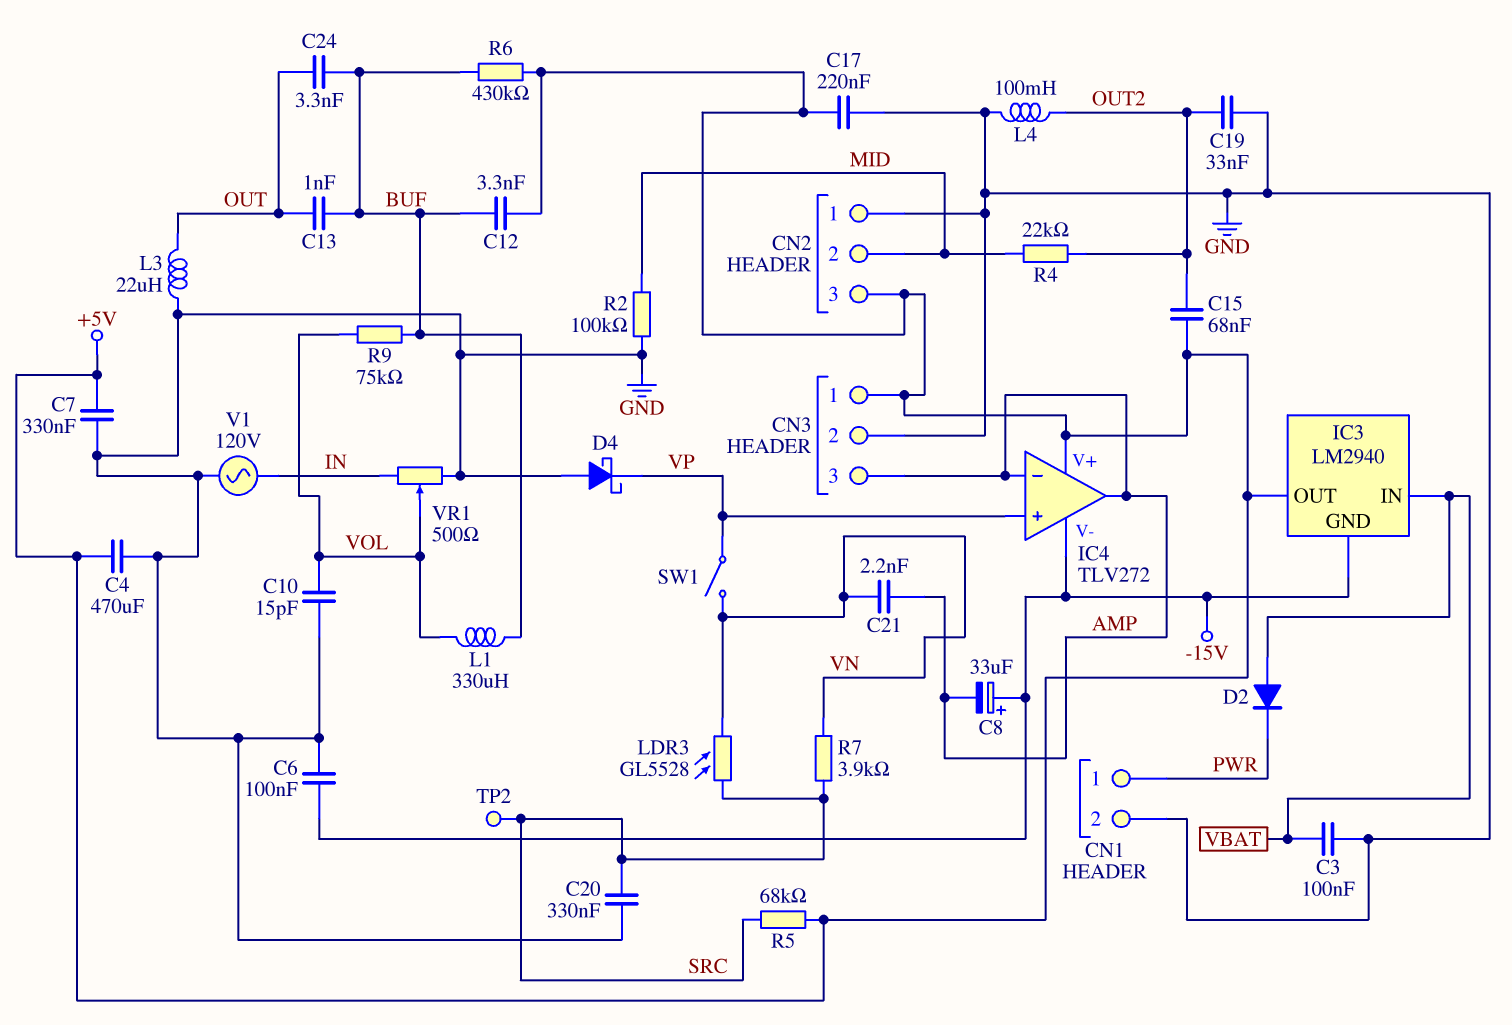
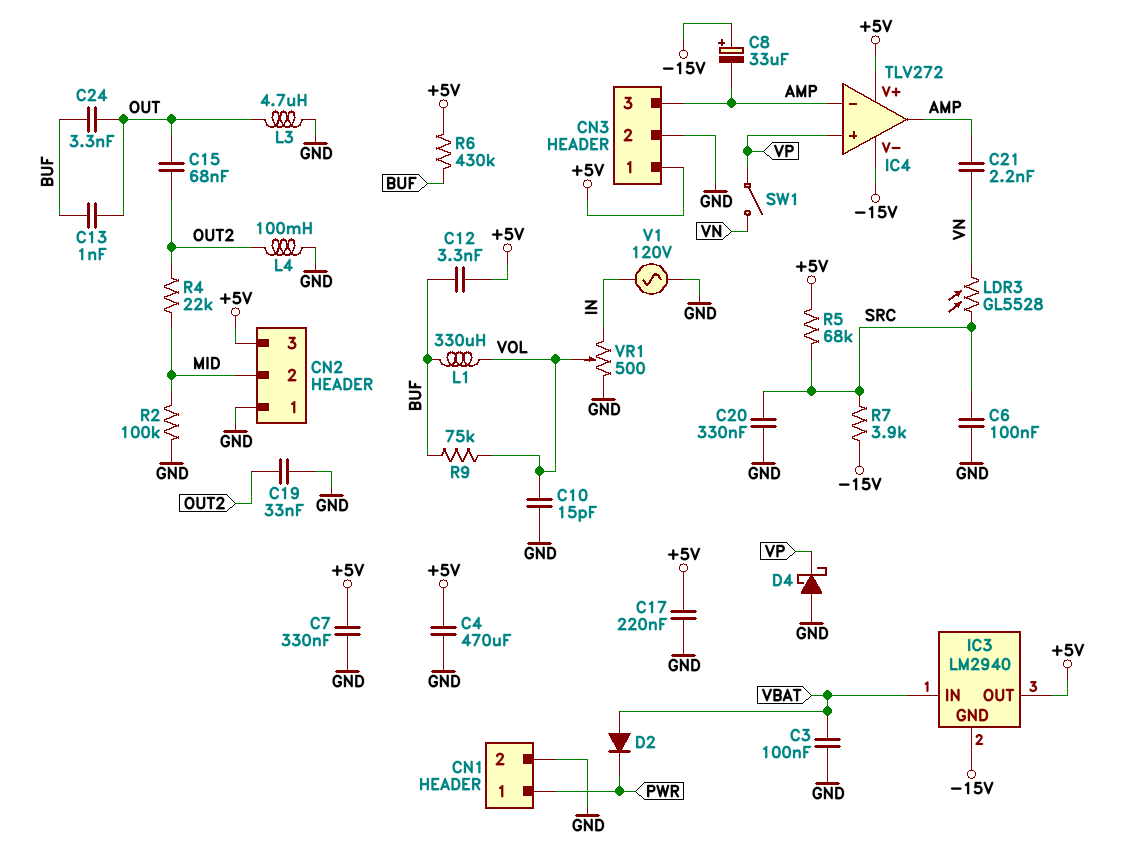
C6: 100nF (-15V, GND) -> 100nF (GND, SRC)
C15: 68nF (+5V, OUT2) -> 68nF (OUT, OUT2)
L3: 22uH (GND, OUT) -> 4.7uH (GND, OUT)
R7: 3.9k (SRC, VN) -> 3.9k (-15V, SRC)
TP2: test point (SRC) -> none

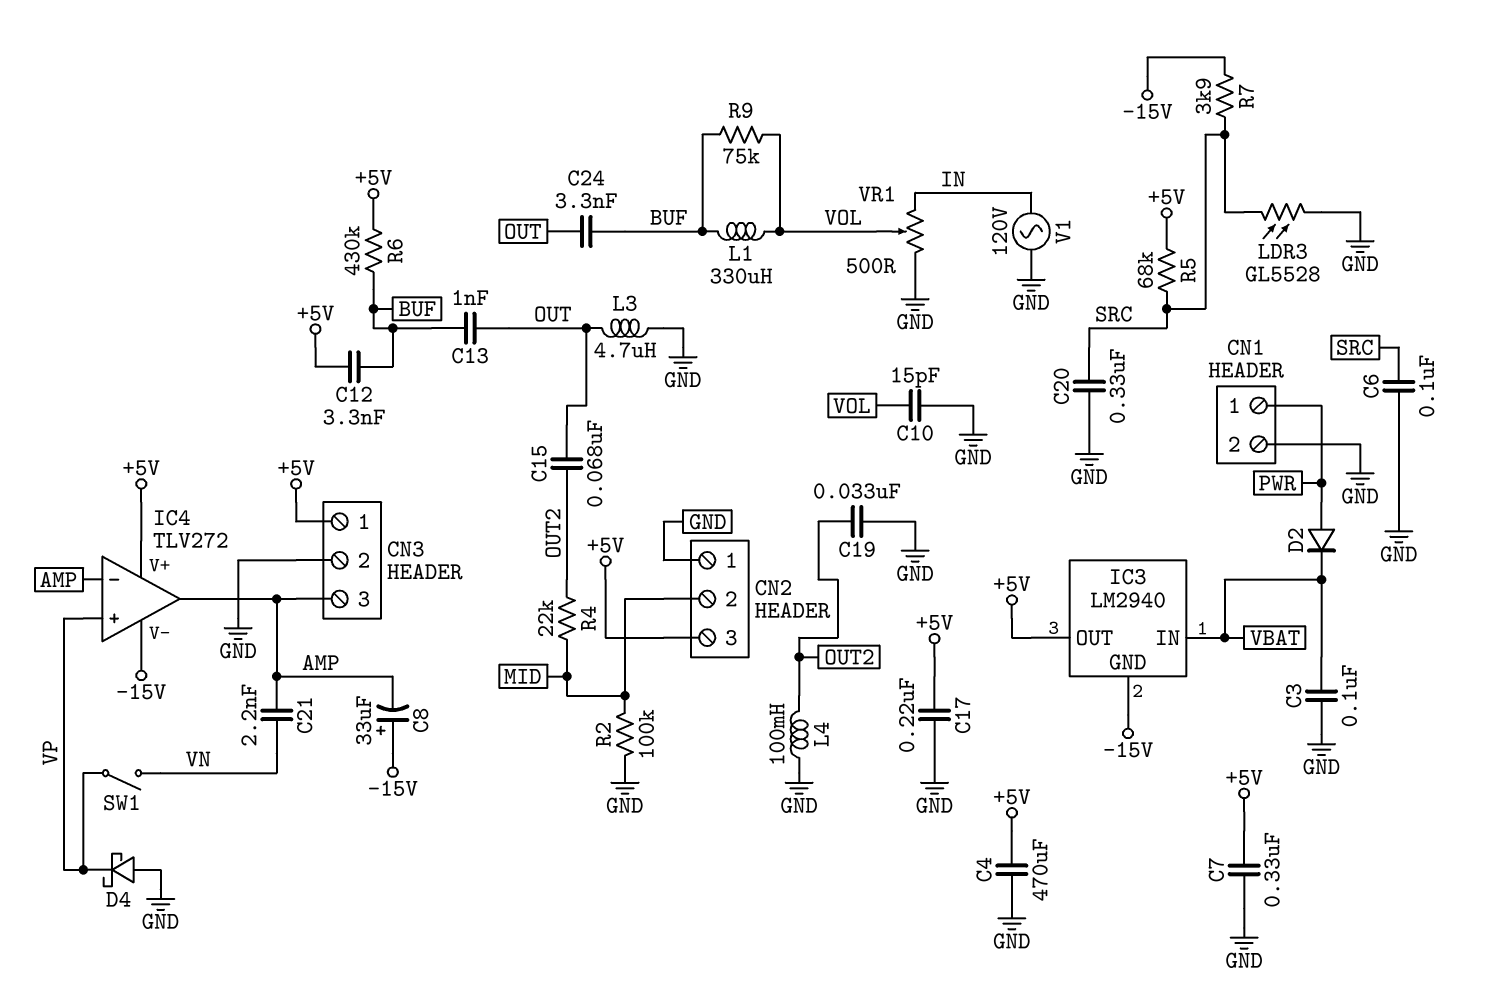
D2: diode (A VBAT, K PWR) -> diode (A PWR, K VBAT)
LDR3: GL5528 (SRC, VN) -> GL5528 (GND, SRC)

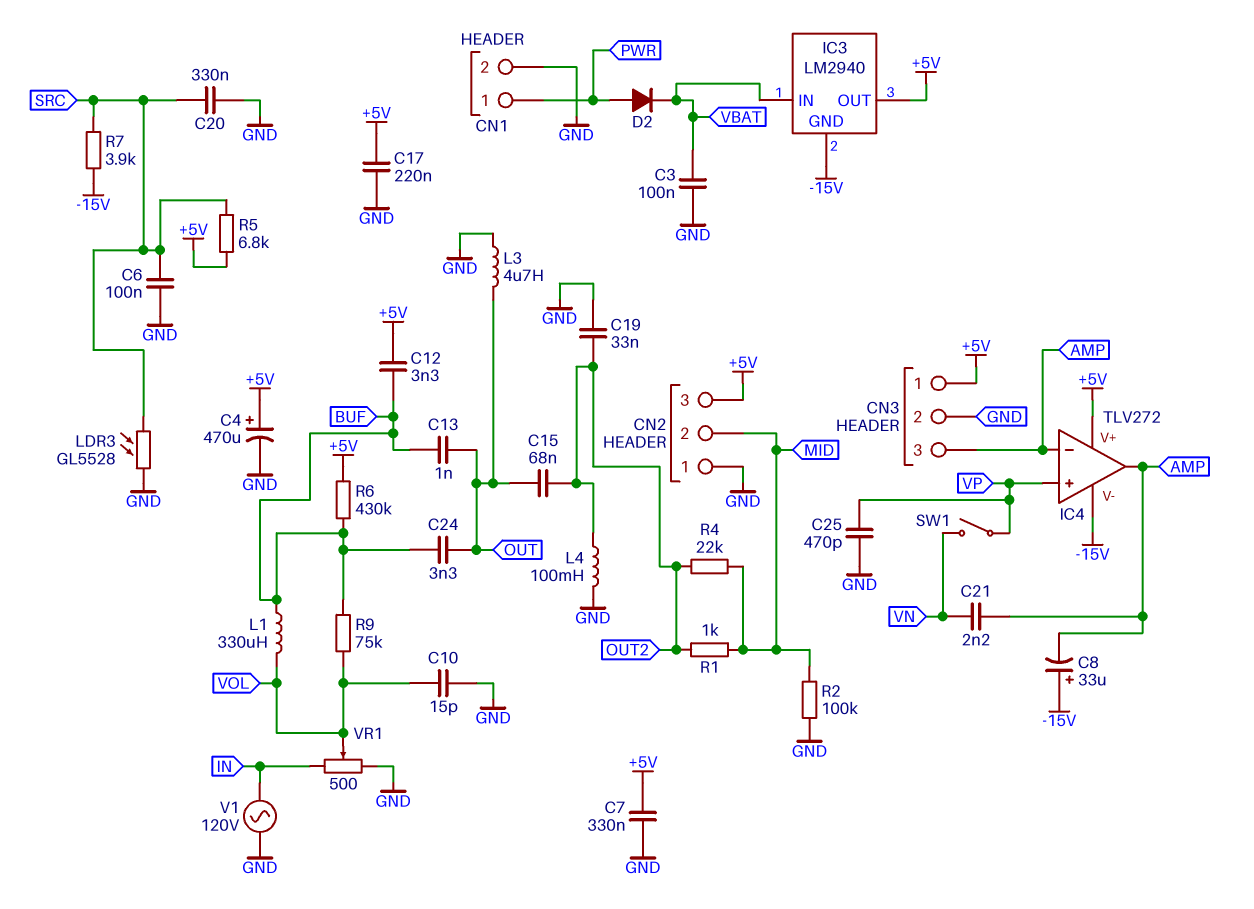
C4: 470uF (+5V, GND) -> 470uF (plus +5V, minus GND)
C25: none -> 470pF (GND, VP)
D4: schottky (A GND, K VP) -> none
R1: none -> 1k (MID, OUT2)
R5: 68k (+5V, SRC) -> 6.8k (+5V, SRC)

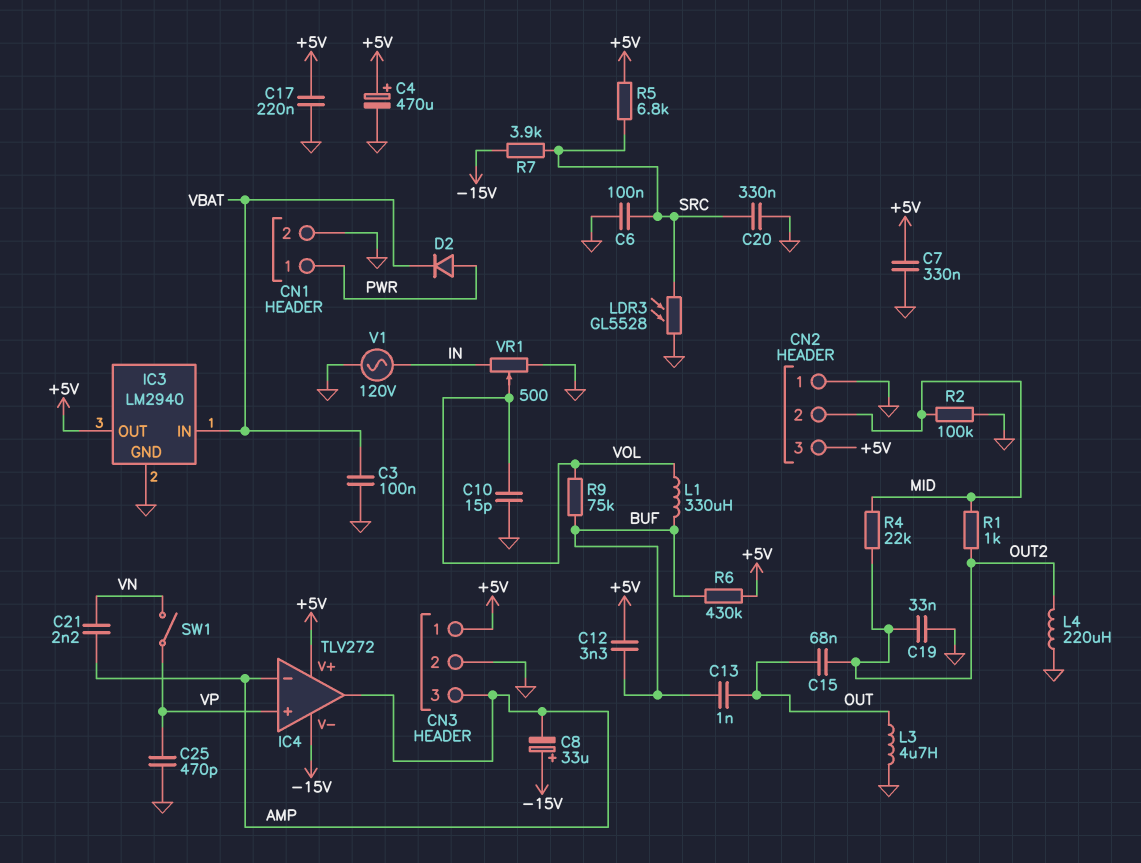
C24: 3.3nF (BUF, OUT) -> none
IC3 pin GND: -15V -> GND
L4: 100mH (GND, OUT2) -> 220uH (GND, OUT2)

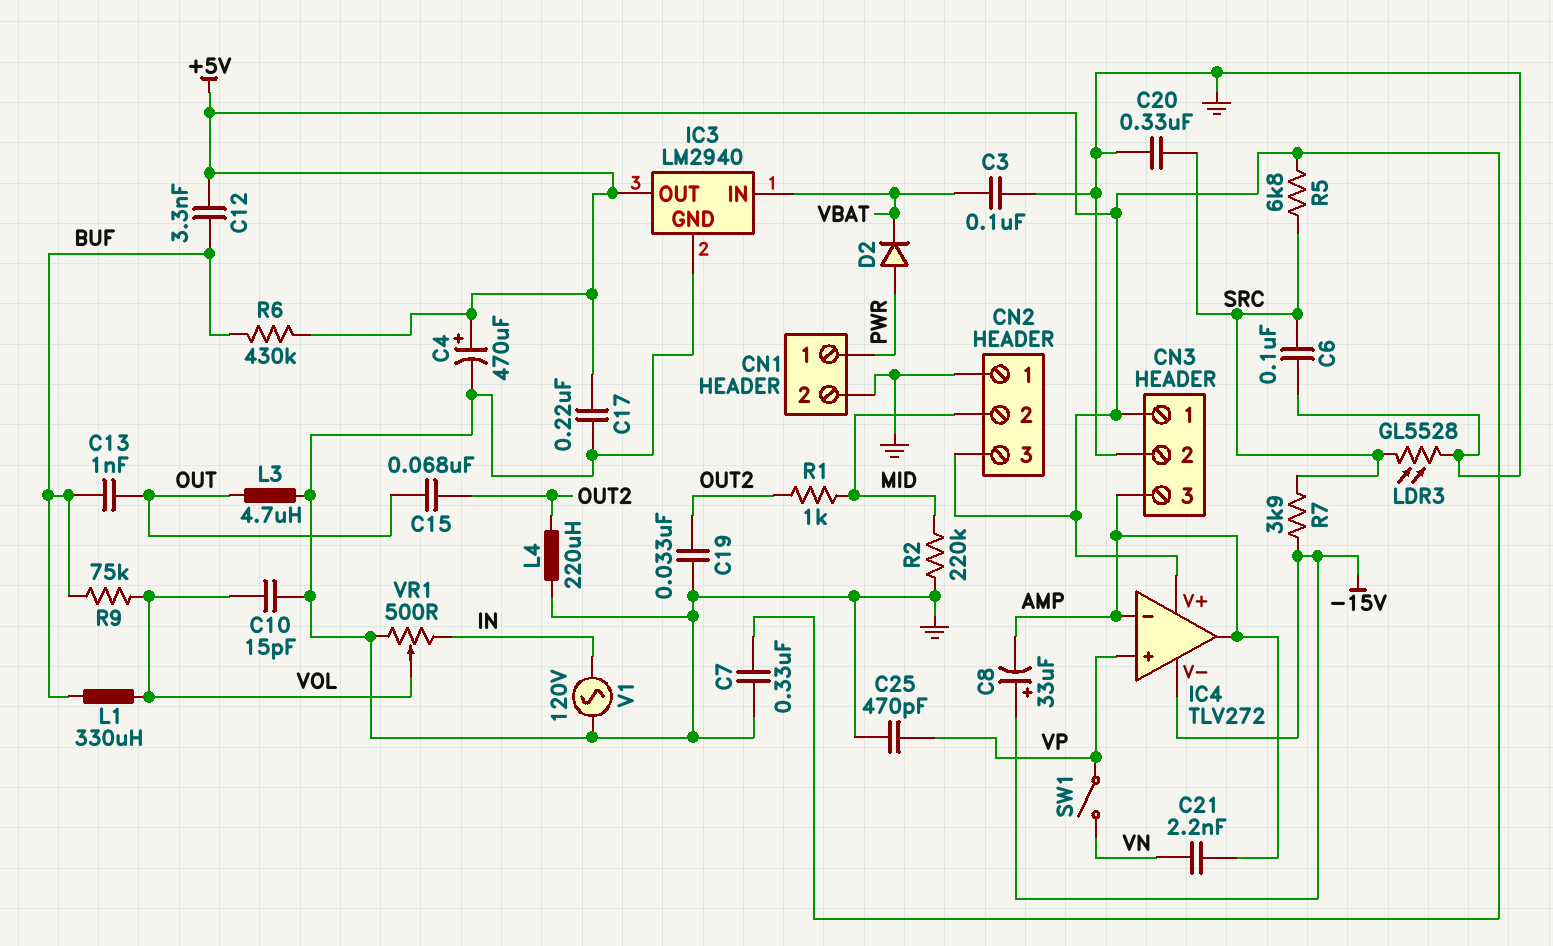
R2: 100k (GND, MID) -> 220k (GND, MID)
R4: 22k (MID, OUT2) -> none

